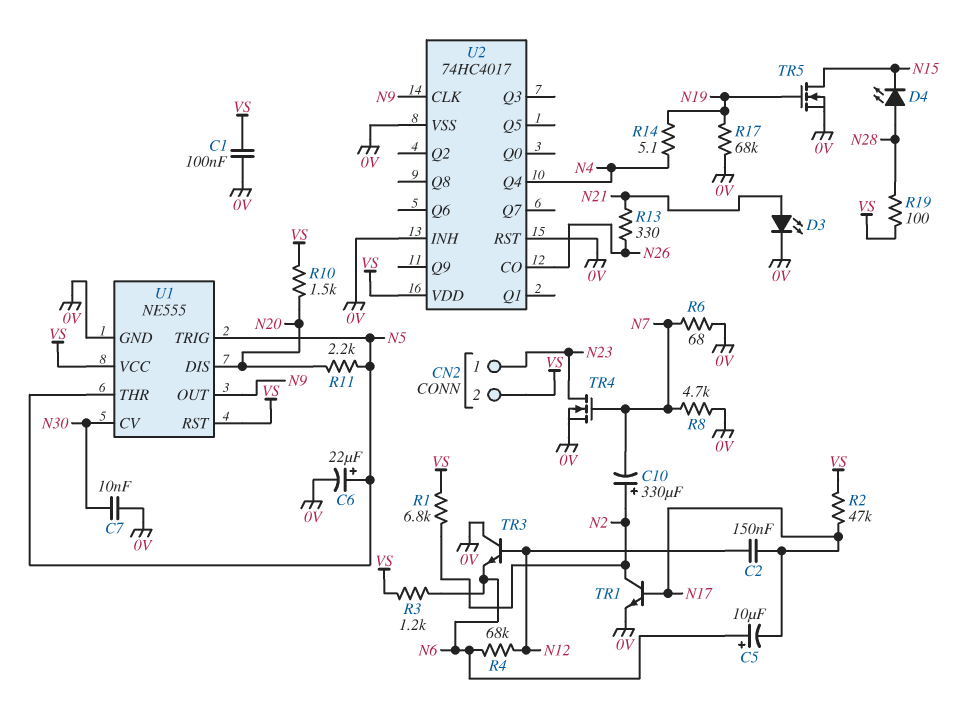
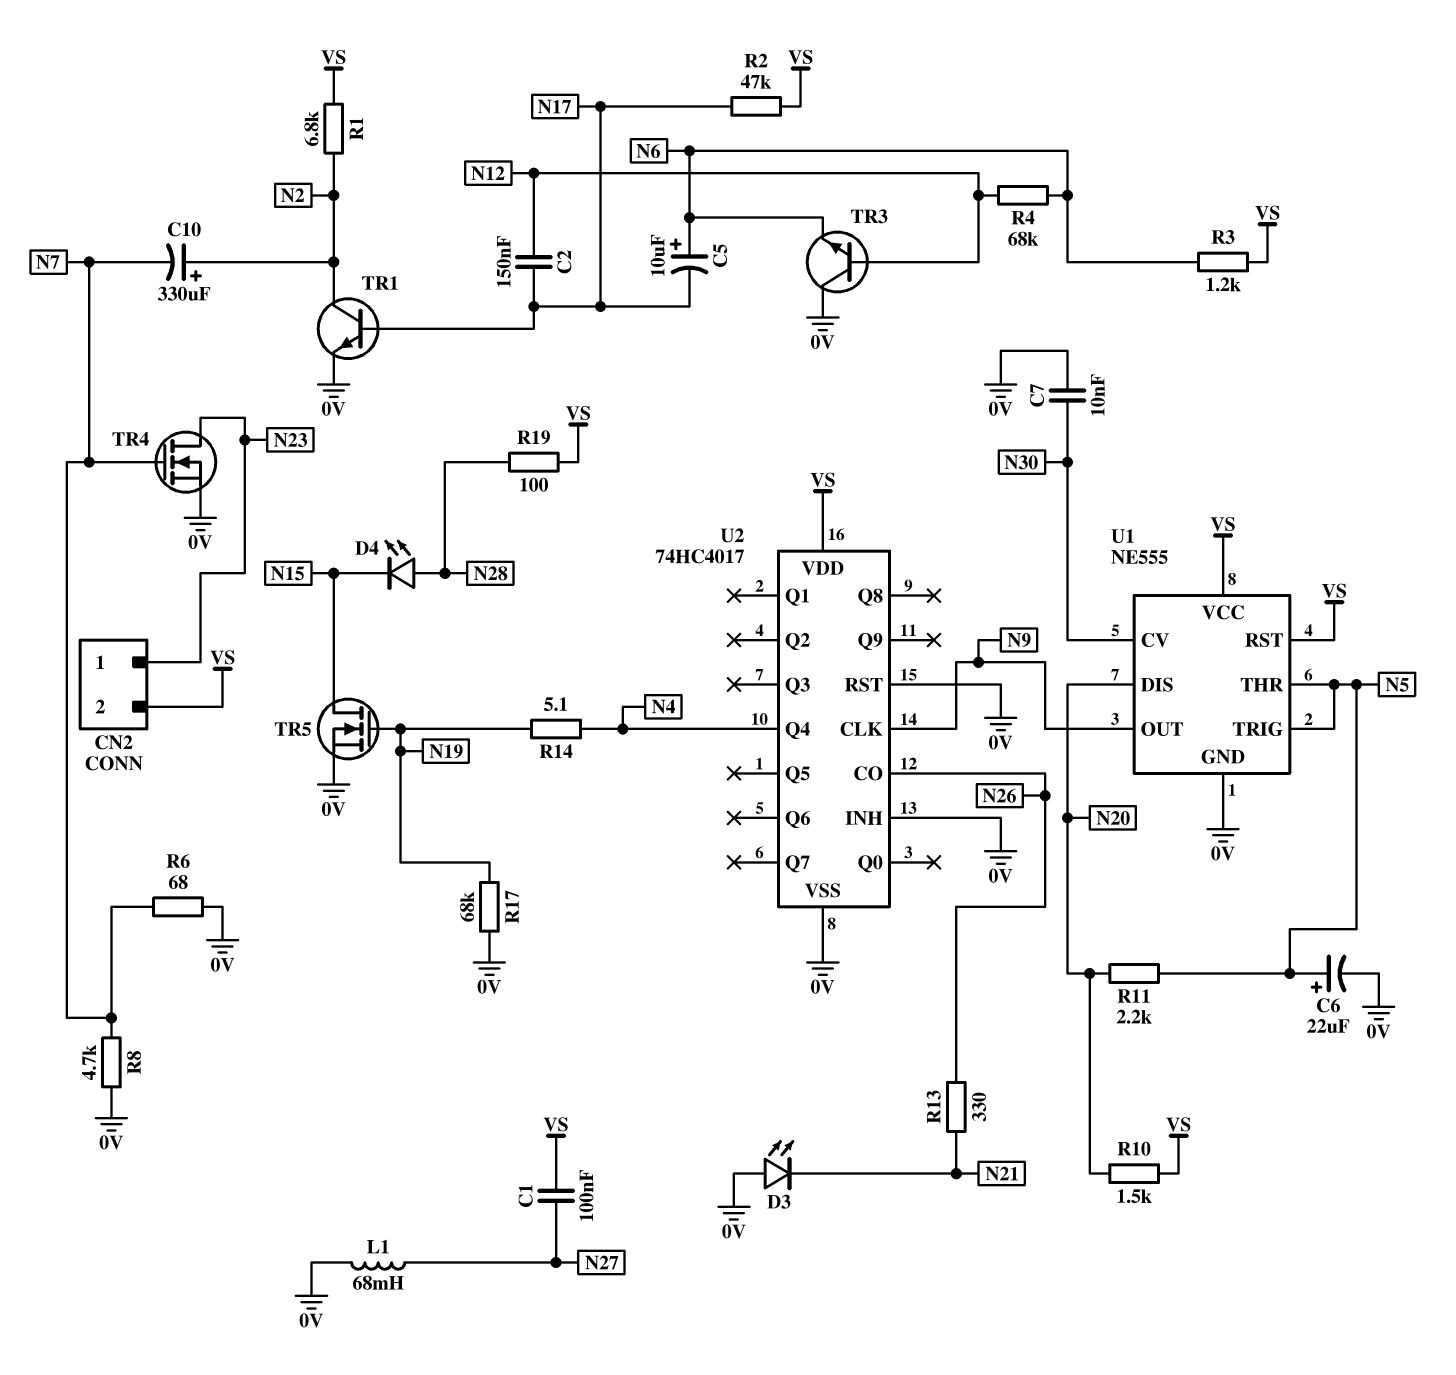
C1: 100nF (0V, VS) -> 100nF (N27, VS)
D3: LED (A N21, K 0V) -> LED (A 0V, K N21)
L1: none -> 68mH (0V, N27)

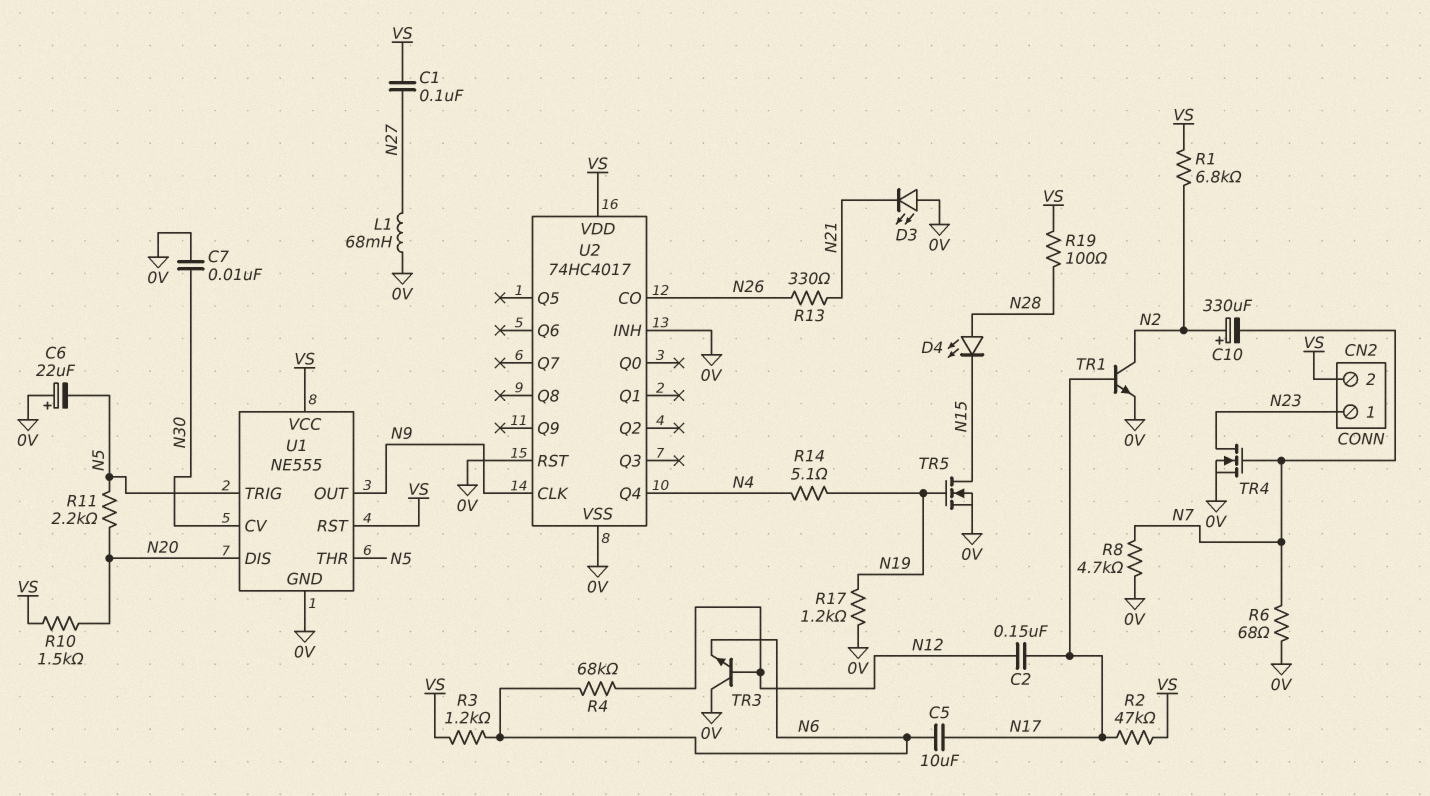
C5: 10uF (plus N6, minus N17) -> 10uF (N6, N17)
C6: 22uF (plus N5, minus 0V) -> 22uF (plus 0V, minus N5)
R17: 68k (0V, N19) -> 1.2k (0V, N19)

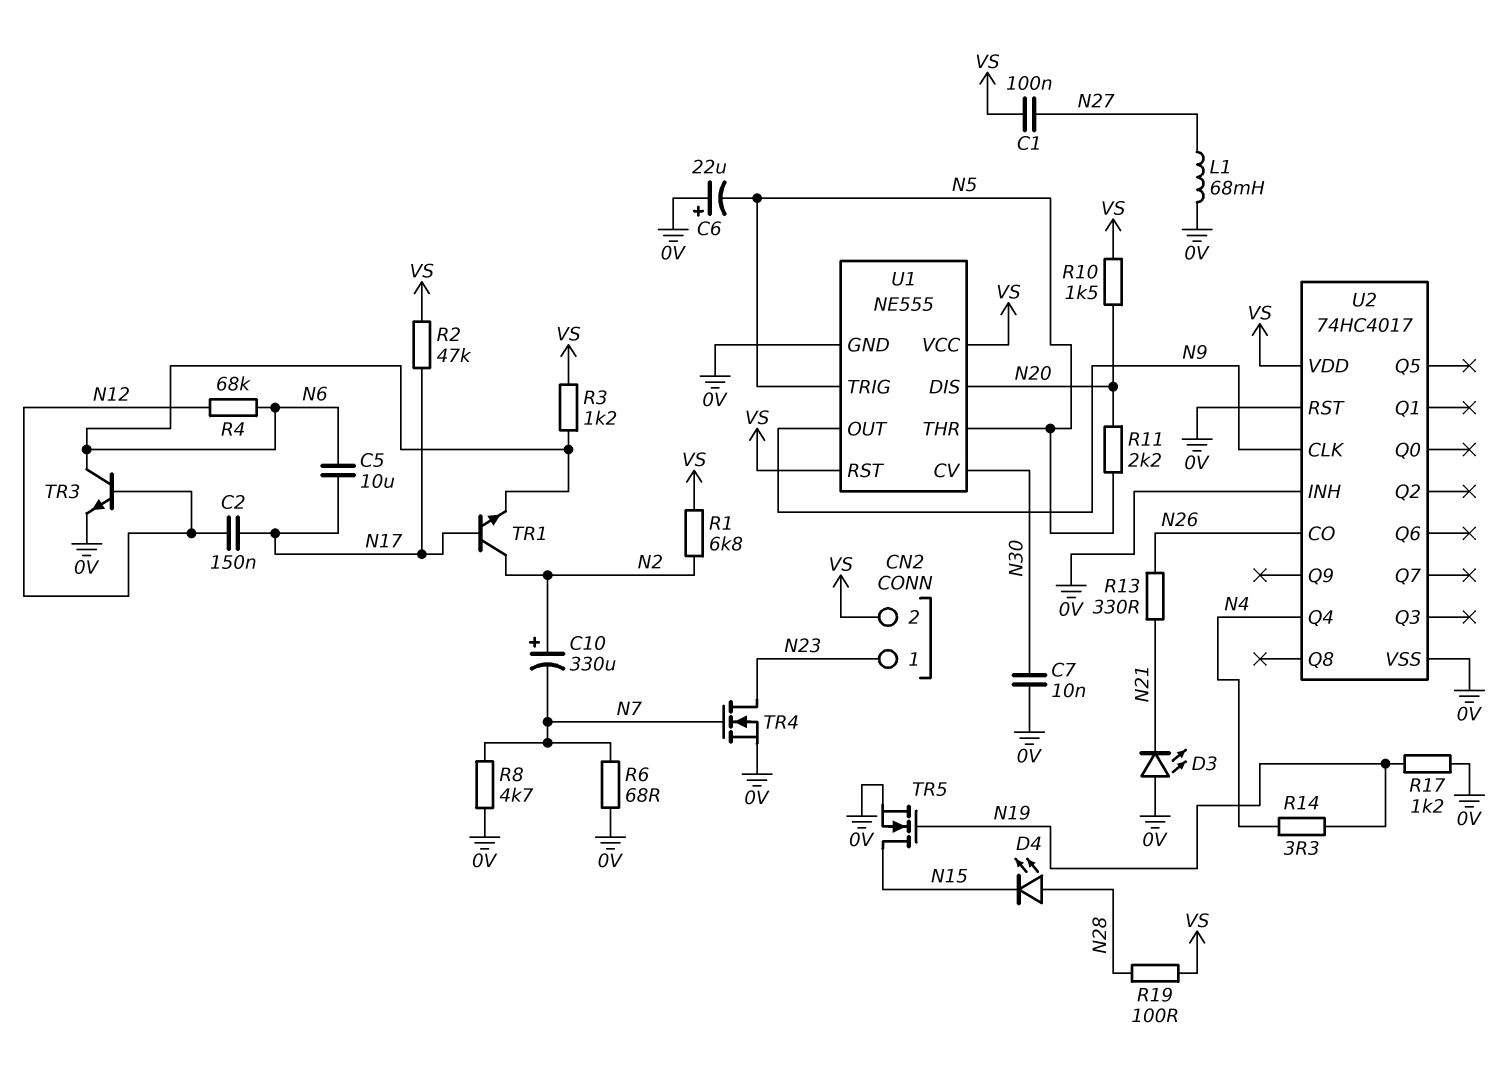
R14: 5.1 (N4, N19) -> 3.3 (N4, N19)
TR1: NPN (B N17, C N2, E 0V) -> NPN (B N17, C N2, E N6)
TR3: NPN (B N12, C 0V, E N6) -> NPN (B N12, C N6, E 0V)

